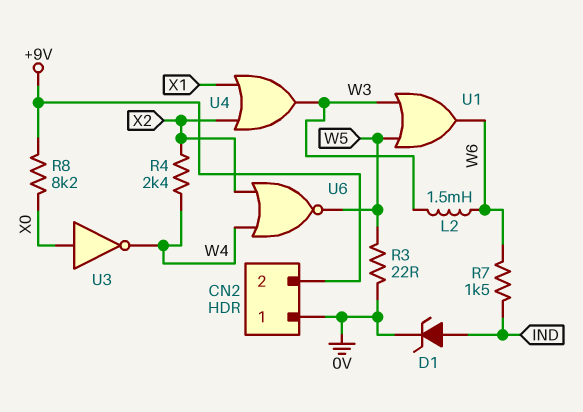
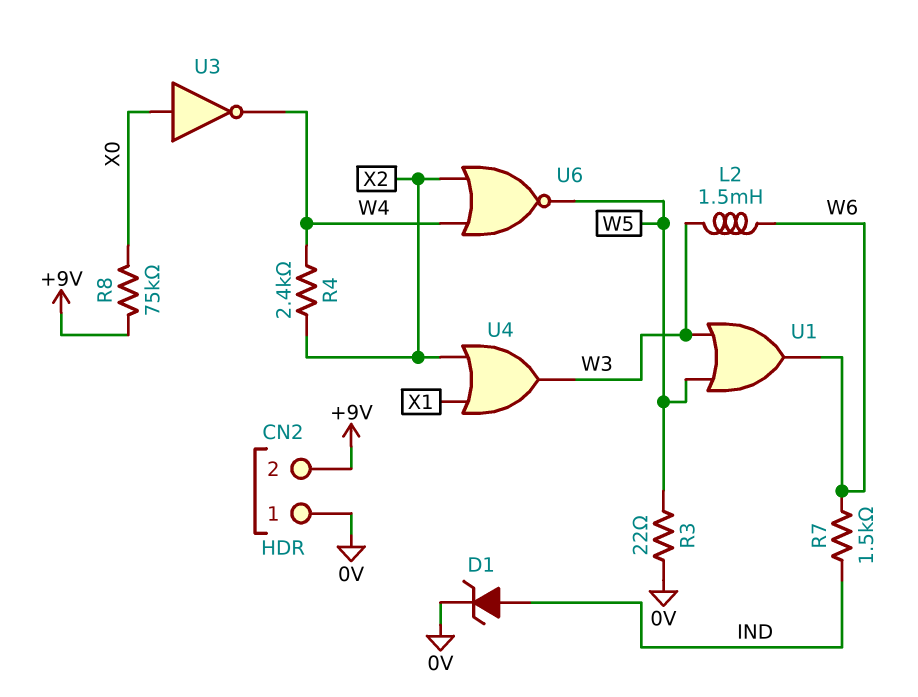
R8: 8.2k (+9V, X0) -> 75k (+9V, X0)

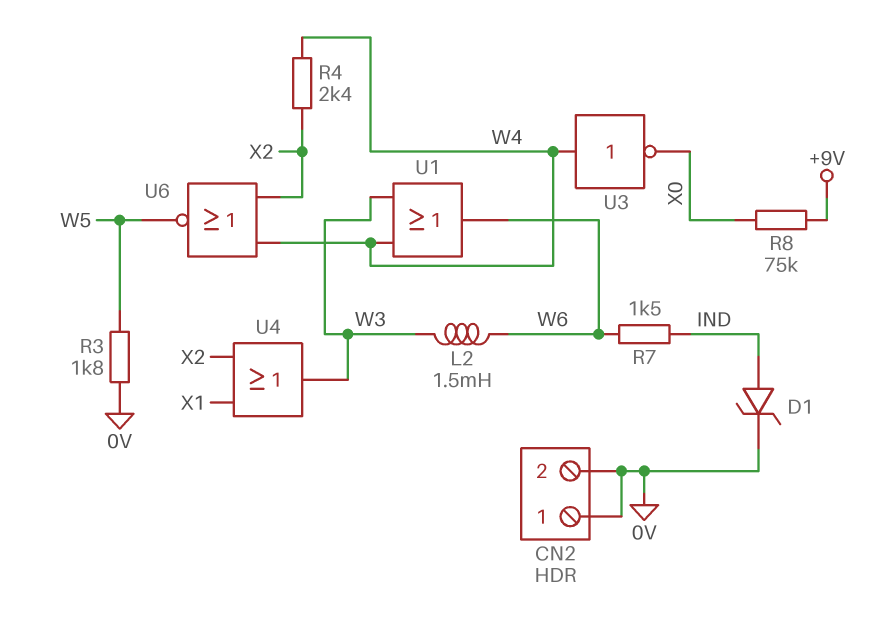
CN2 pin 2: +9V -> 0V
R3: 22 (0V, W5) -> 1.8k (0V, W5)
U1: OR (in W3, in W5, out W6) -> OR (in W3, in W4, out W6)
U3: NOT (in X0, out W4) -> NOT (in W4, out X0)

